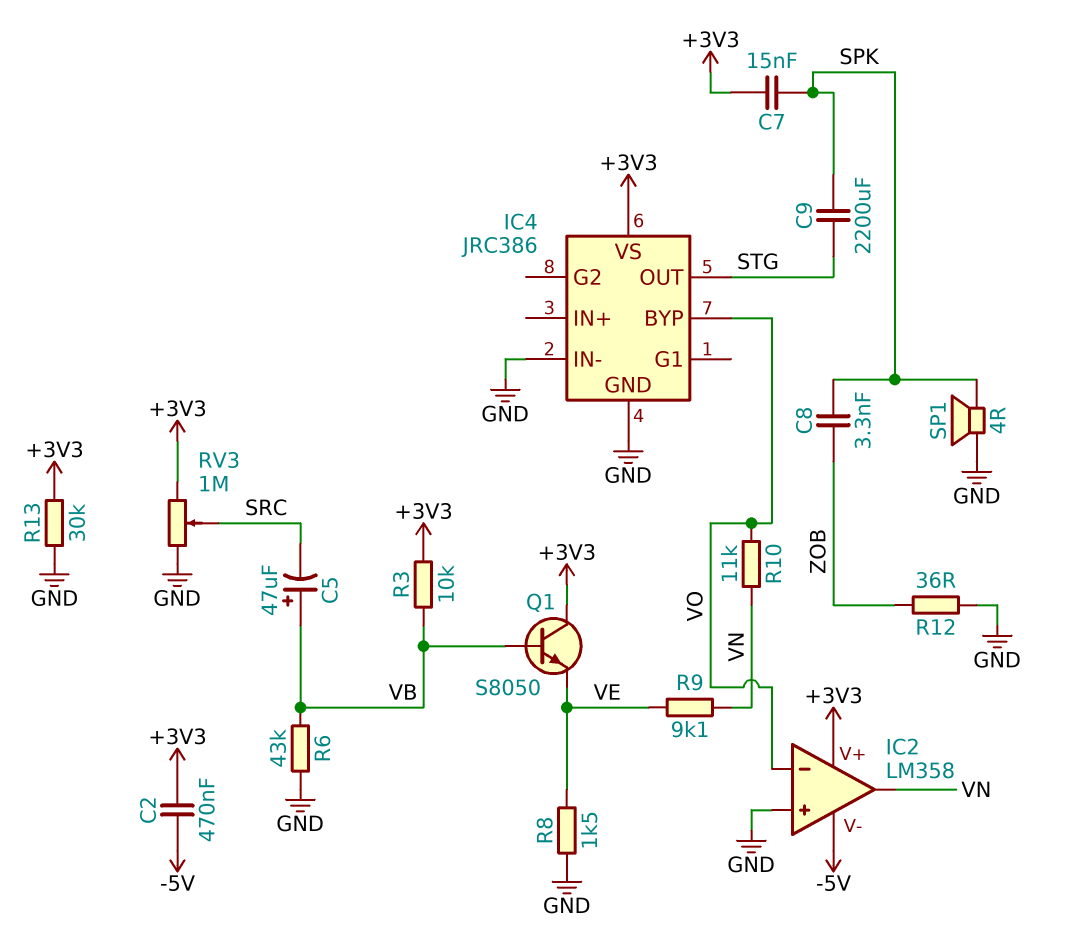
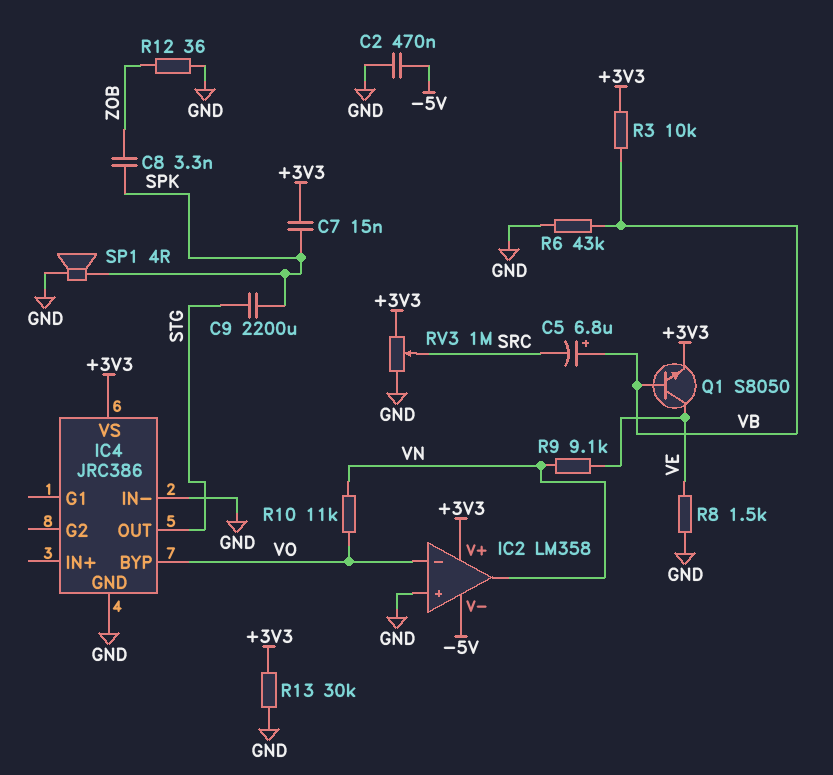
C2: 470nF (+3V3, -5V) -> 470nF (-5V, GND)
C5: 47uF (plus VB, minus SRC) -> 6.8uF (plus VB, minus SRC)
Q1: NPN S8050 (B VB, C +3V3, E VE) -> NPN S8050 (B VB, C VE, E +3V3)

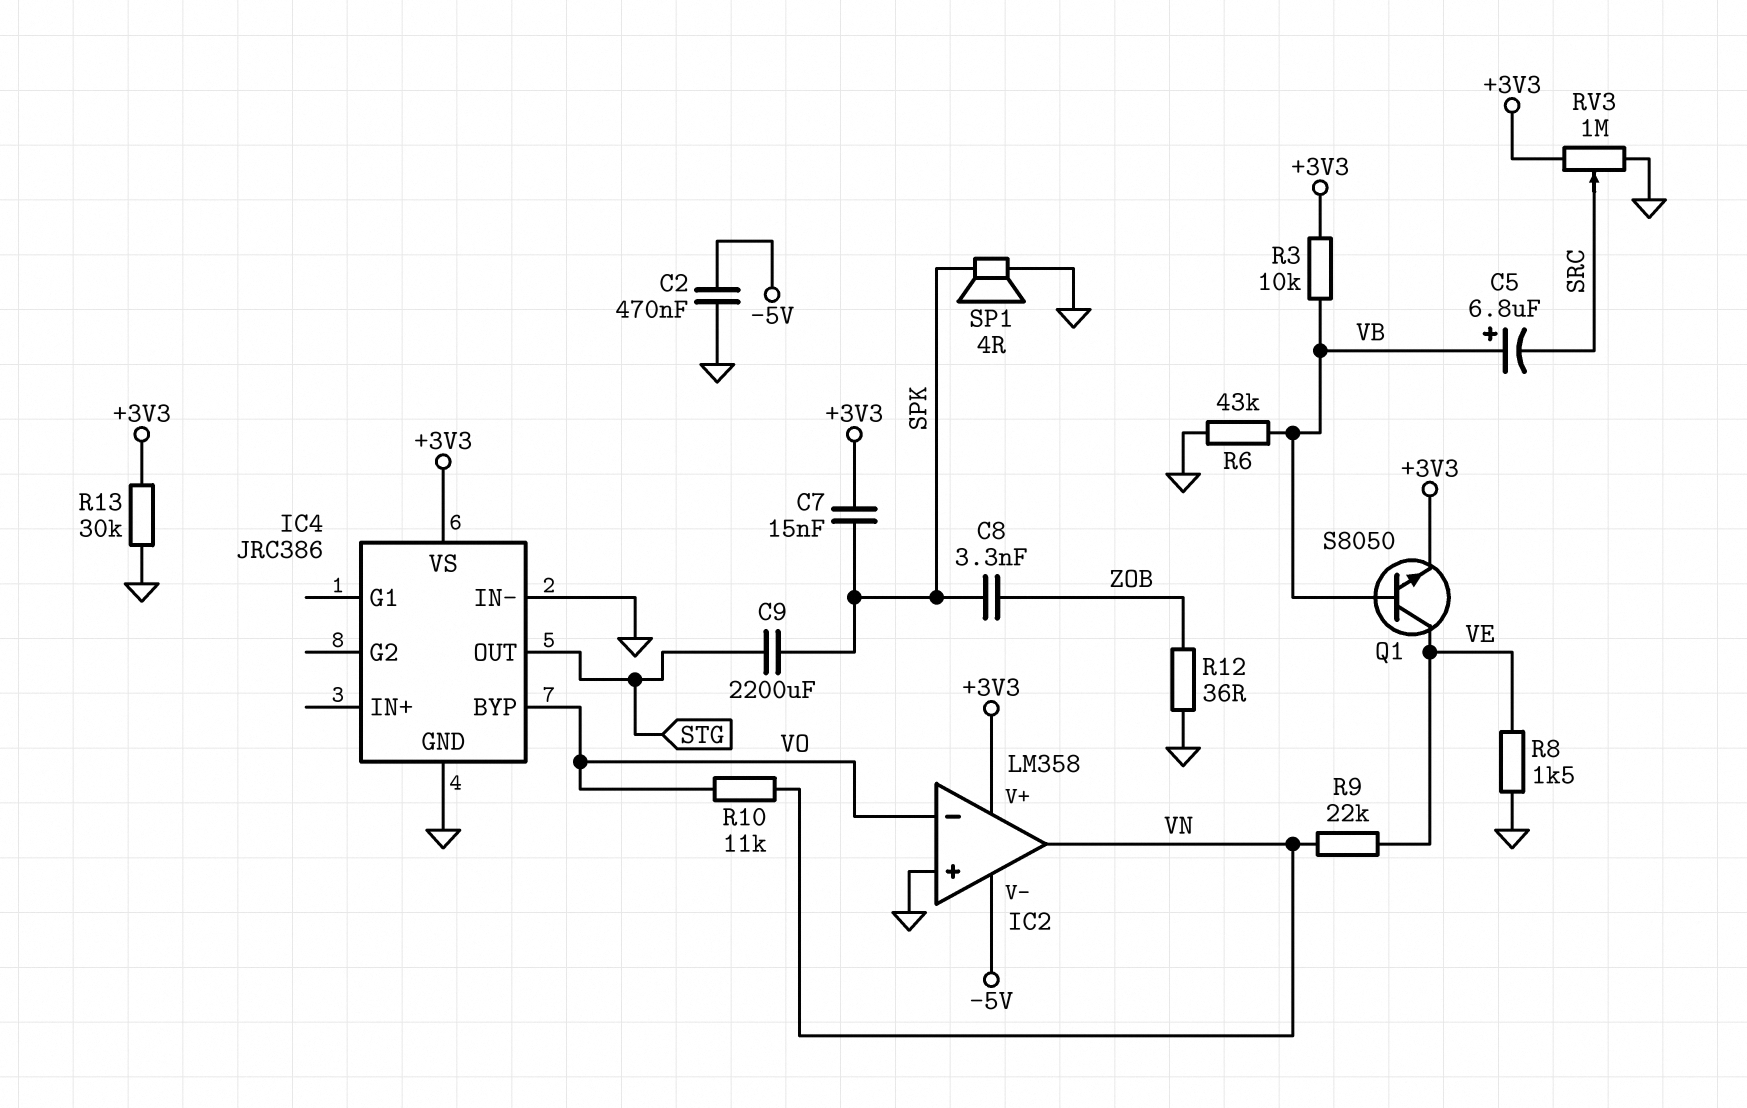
R9: 9.1k (VE, VN) -> 22k (VE, VN)

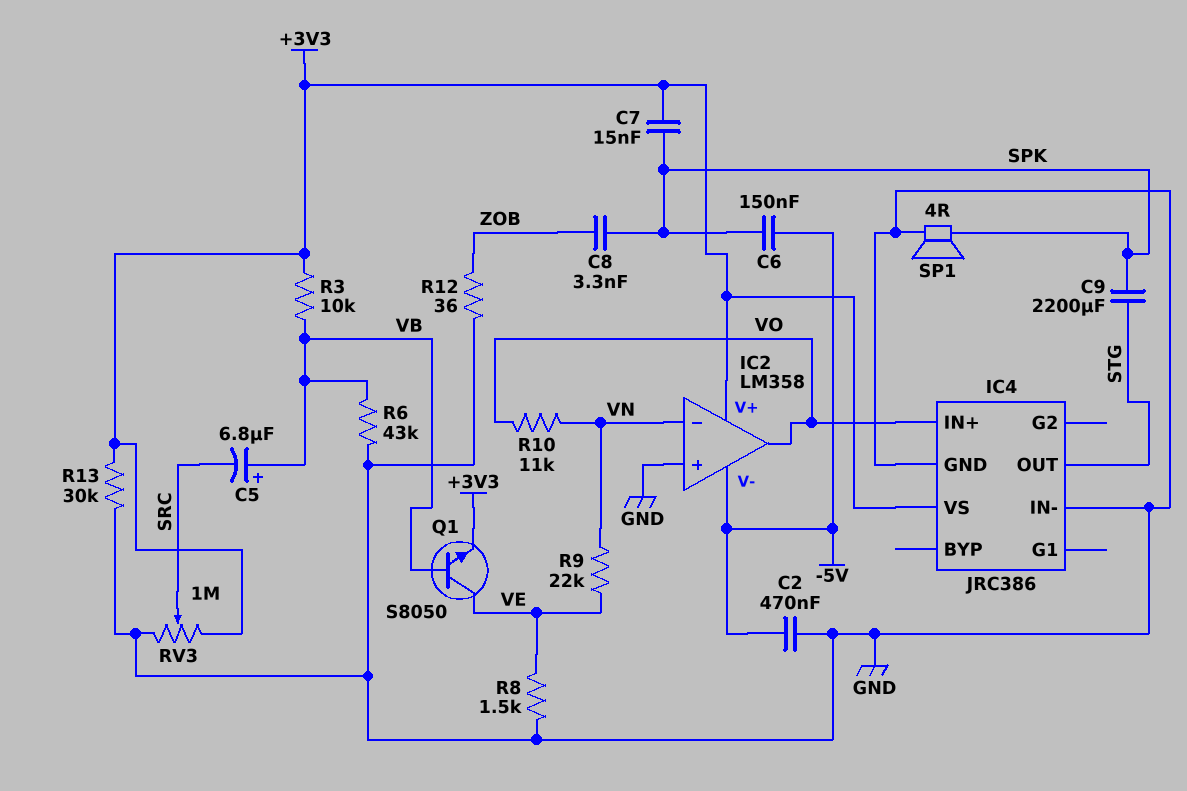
C6: none -> 150nF (-5V, SPK)
IC2 pin in-: VO -> VN
IC2 pin out: VN -> VO
IC4 pin BYP: VO -> none
IC4 pin IN+: none -> VO

